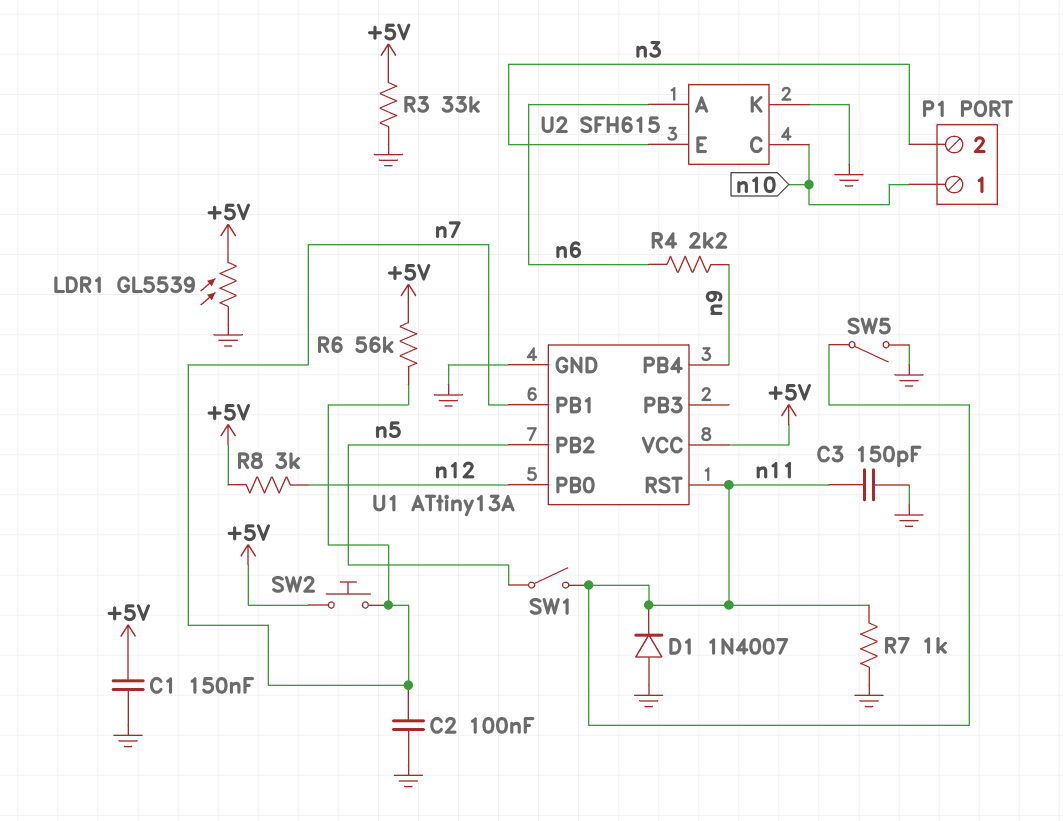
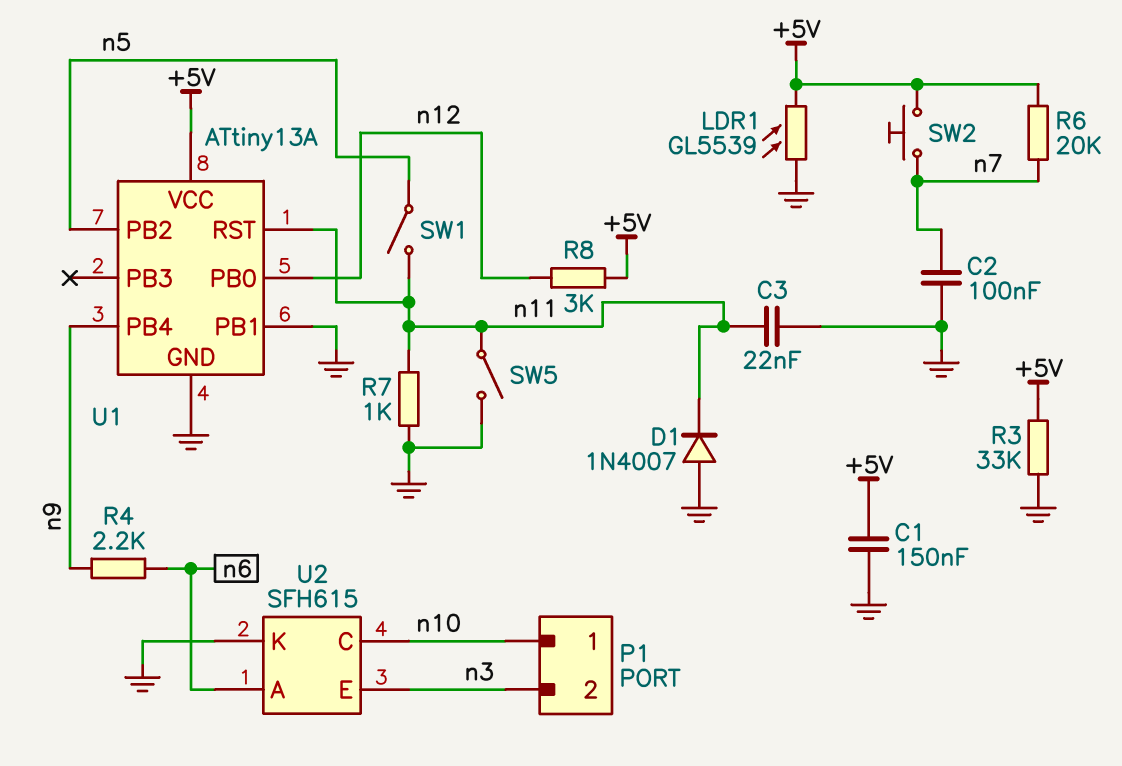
C3: 150pF (GND, n11) -> 22nF (GND, n11)
R6: 56k (+5V, n7) -> 20k (+5V, n7)
U1 pin PB1: n7 -> GND

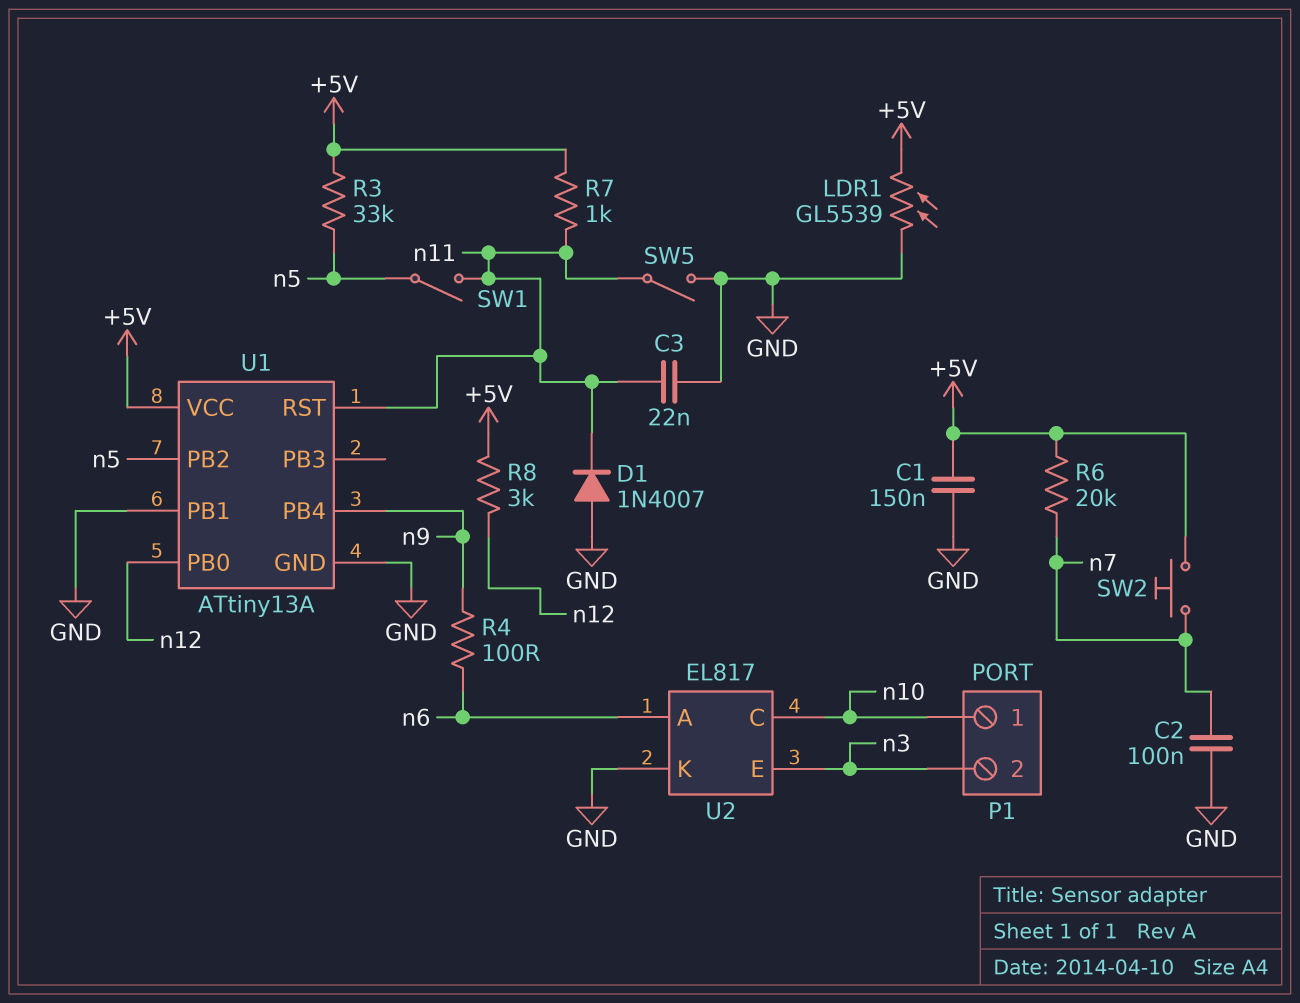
R3: 33k (+5V, GND) -> 33k (+5V, n5)
R4: 2.2k (n6, n9) -> 100 (n6, n9)
R7: 1k (GND, n11) -> 1k (+5V, n11)
U2: SFH615 -> EL817

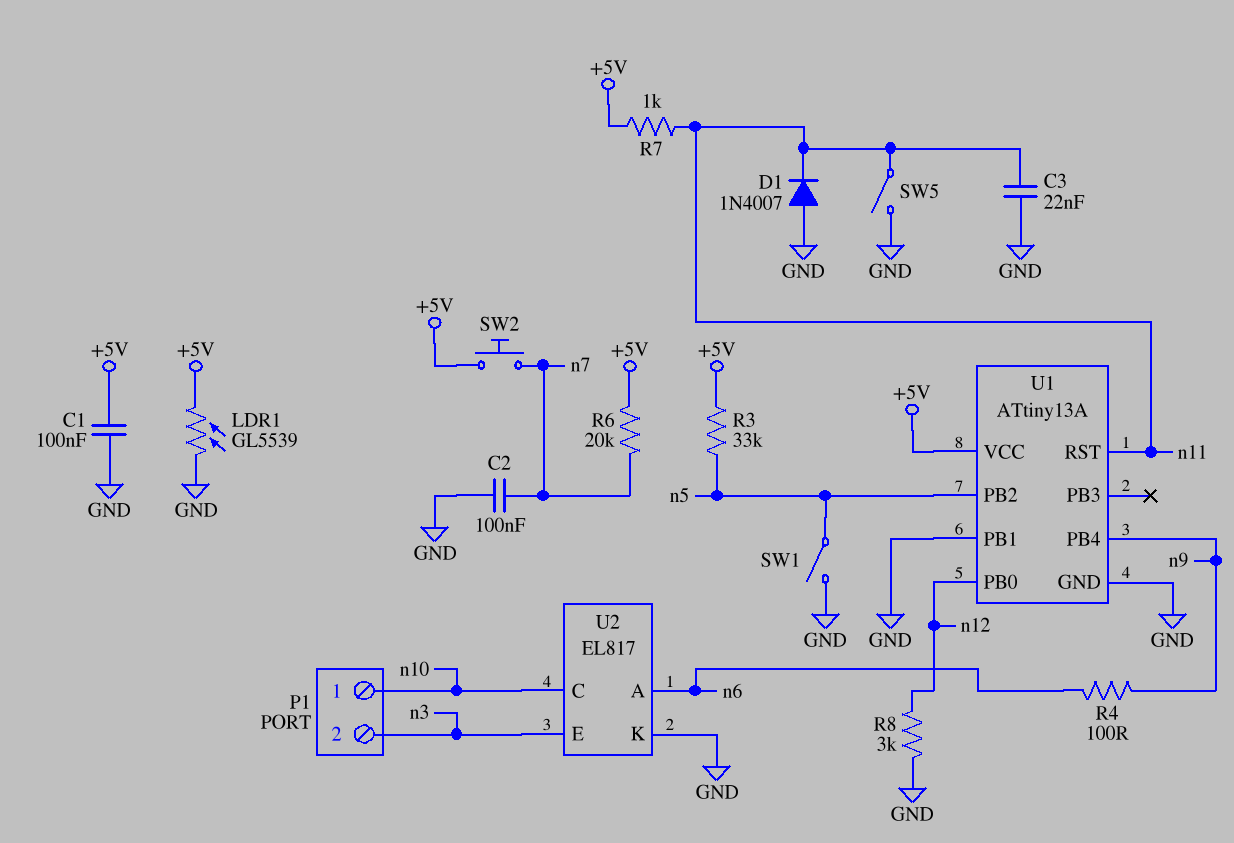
C1: 150nF (+5V, GND) -> 100nF (+5V, GND)
R8: 3k (+5V, n12) -> 3k (GND, n12)
SW1: switch (n5, n11) -> switch (GND, n5)

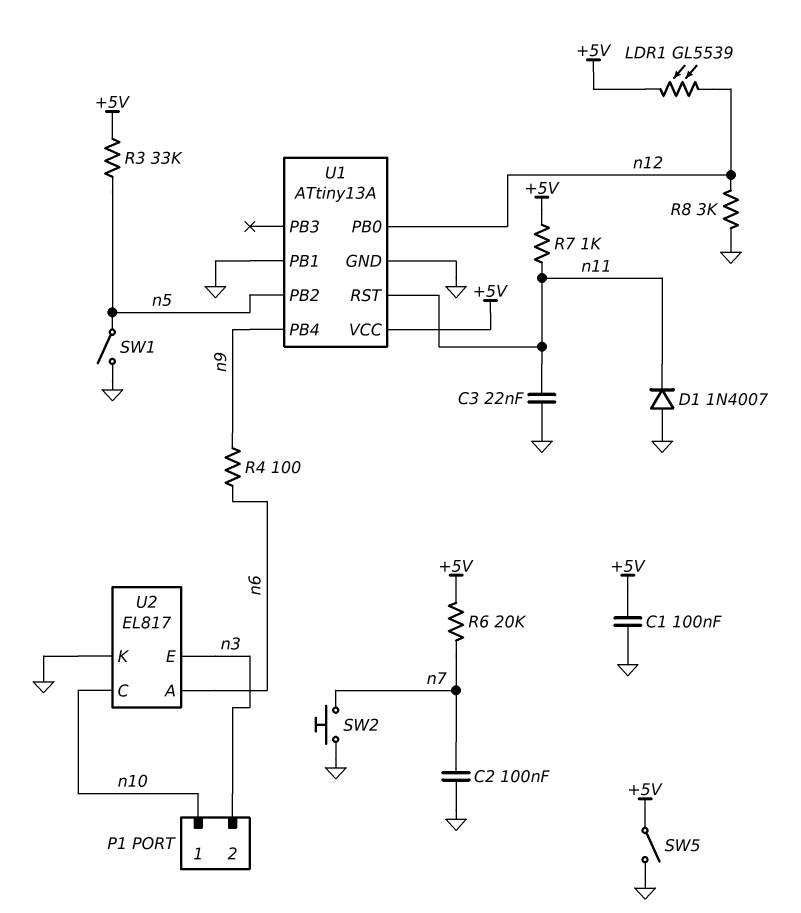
LDR1: GL5539 (+5V, GND) -> GL5539 (+5V, n12)
SW2: button (+5V, n7) -> button (GND, n7)
SW5: switch (GND, n11) -> switch (+5V, GND)

